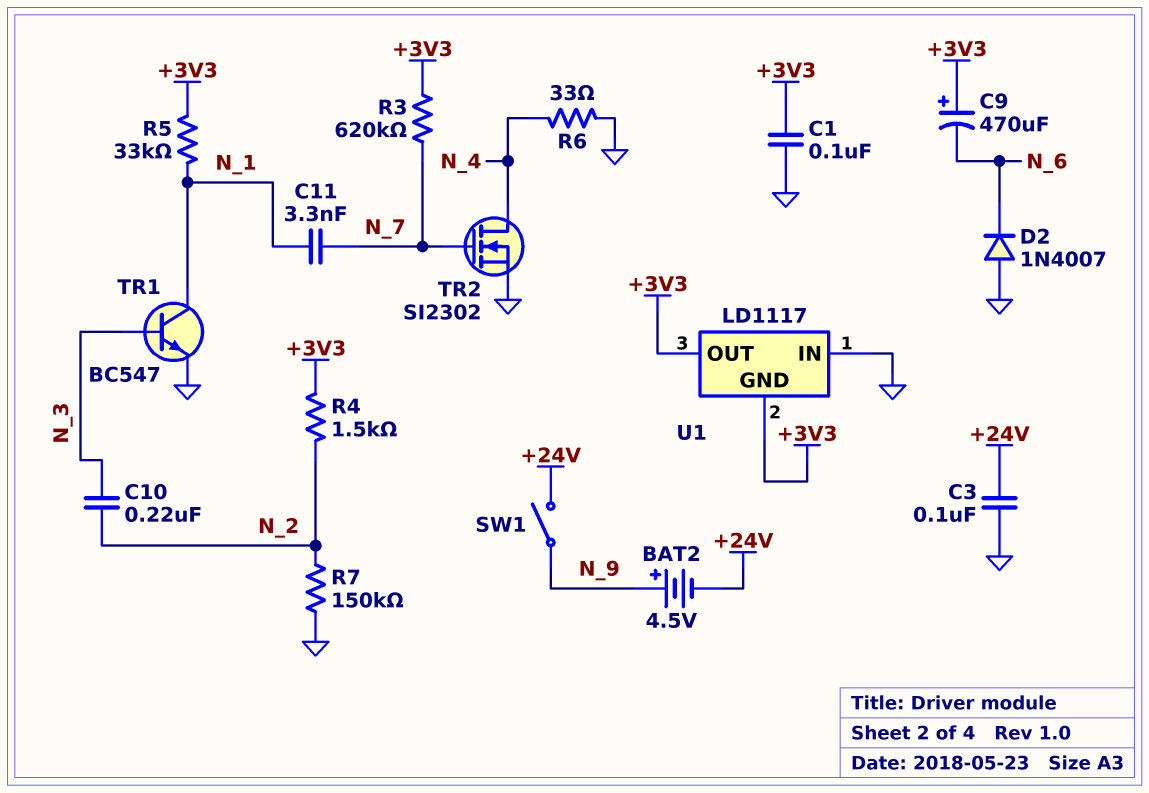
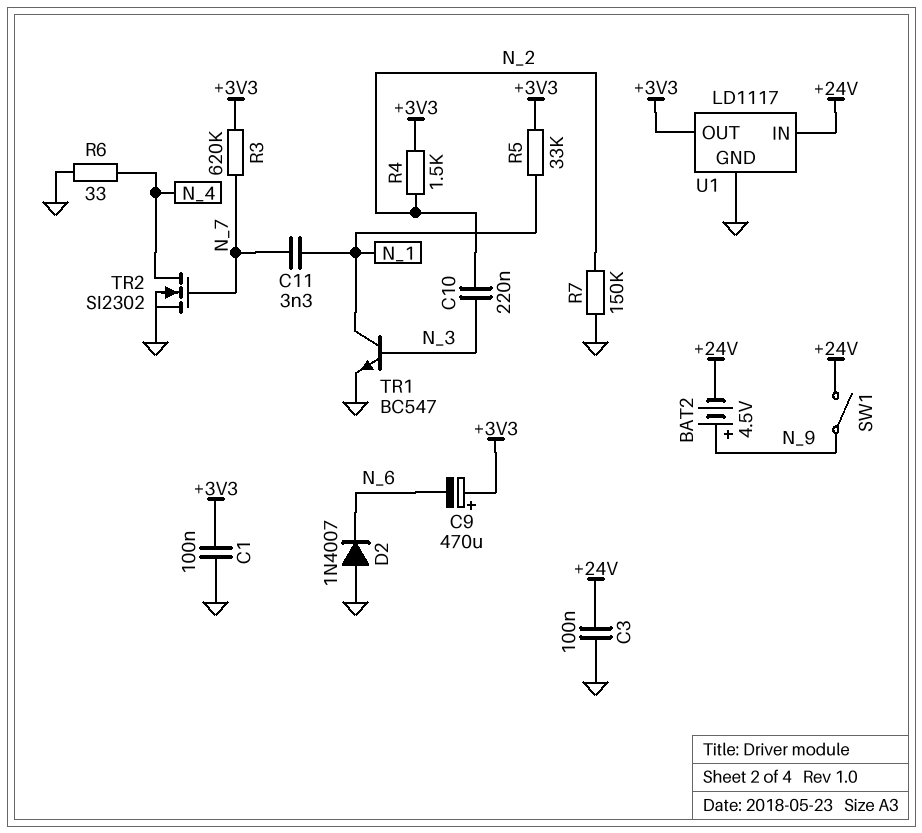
U1 pin GND: +3V3 -> GND
U1 pin IN: GND -> +24V

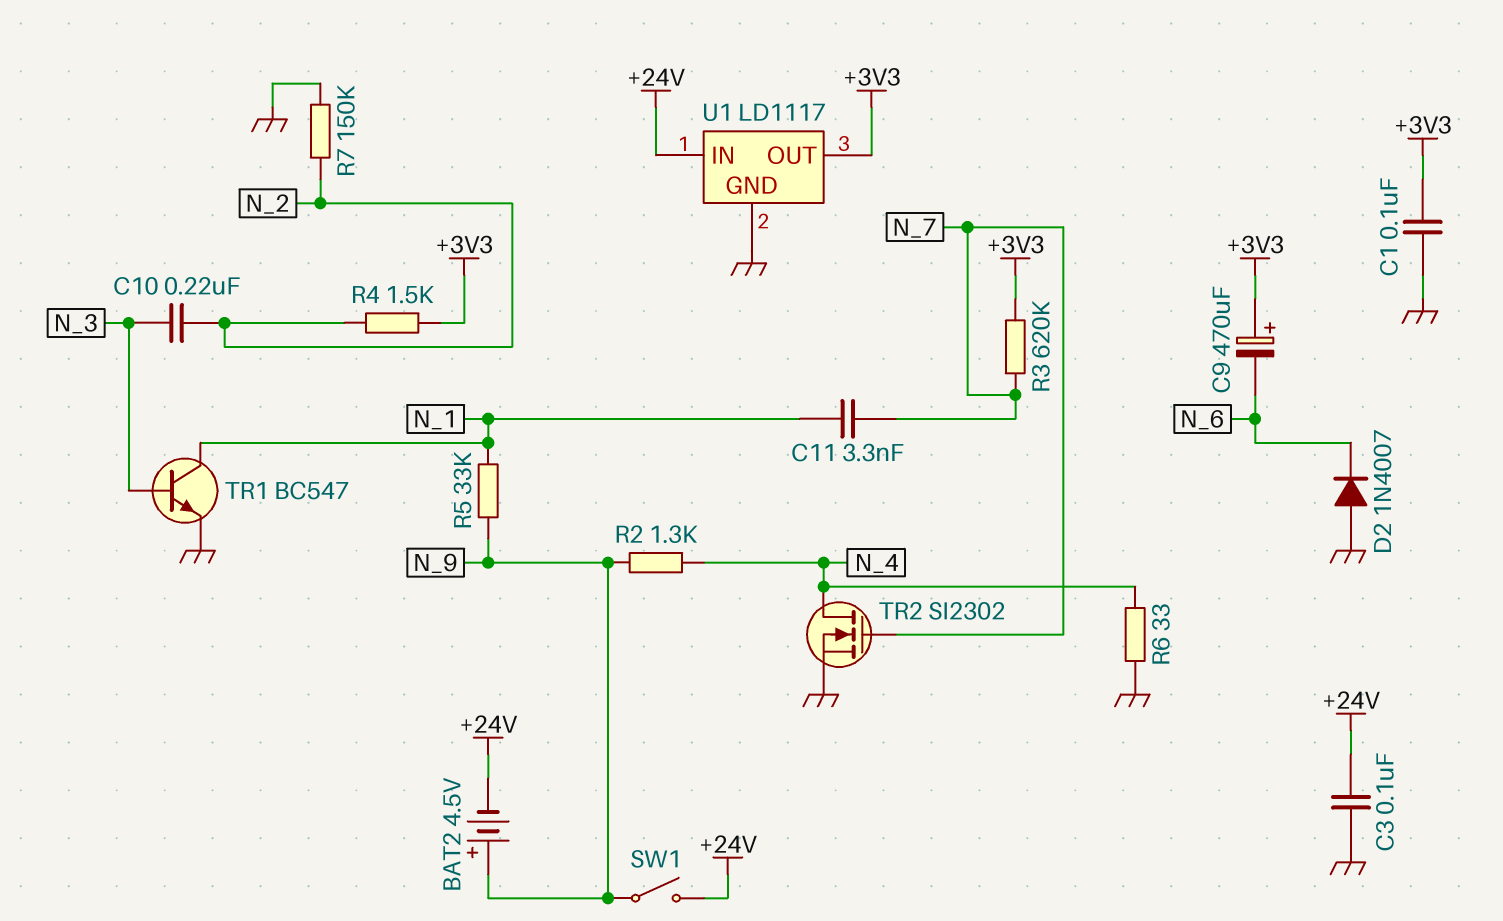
R2: none -> 1.3k (N_4, N_9)
R5: 33k (+3V3, N_1) -> 33k (N_1, N_9)

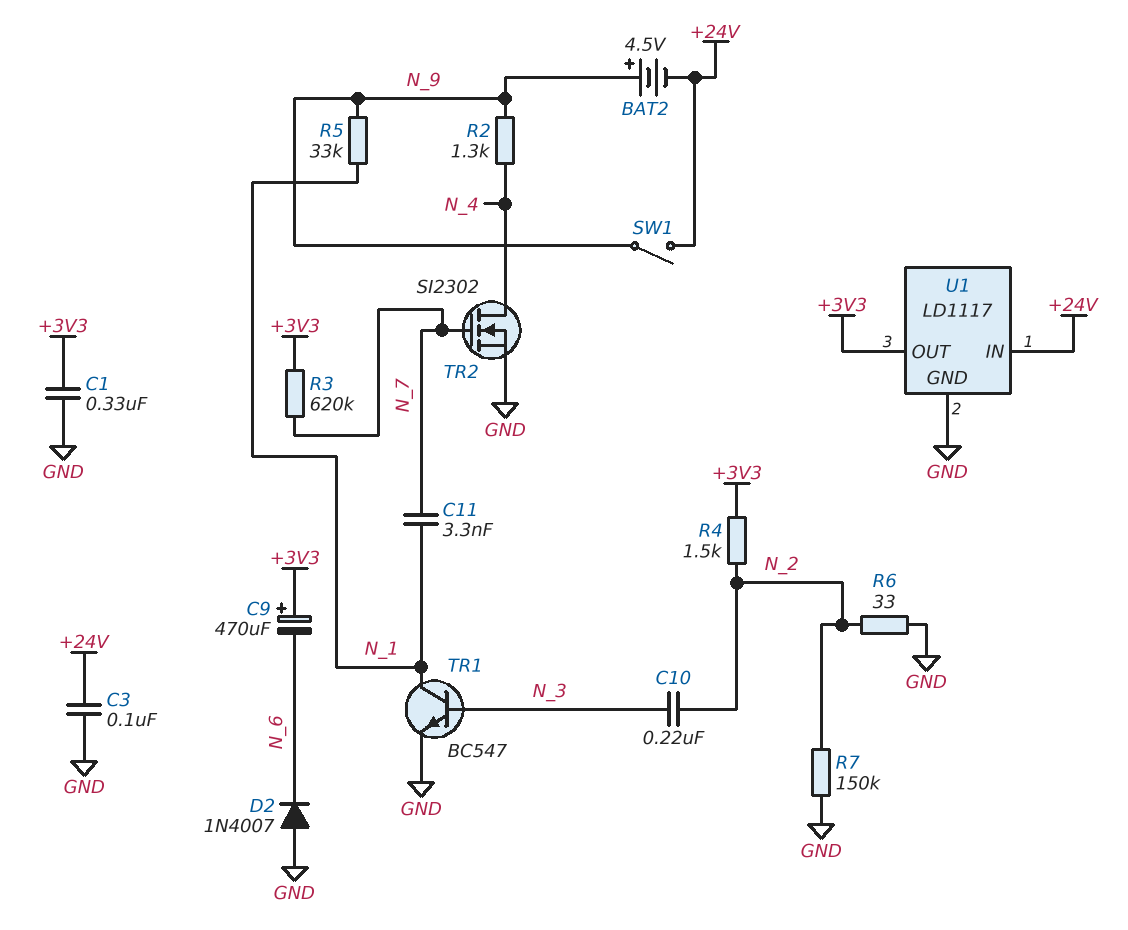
C1: 100nF (+3V3, GND) -> 330nF (+3V3, GND)
R6: 33 (GND, N_4) -> 33 (GND, N_2)

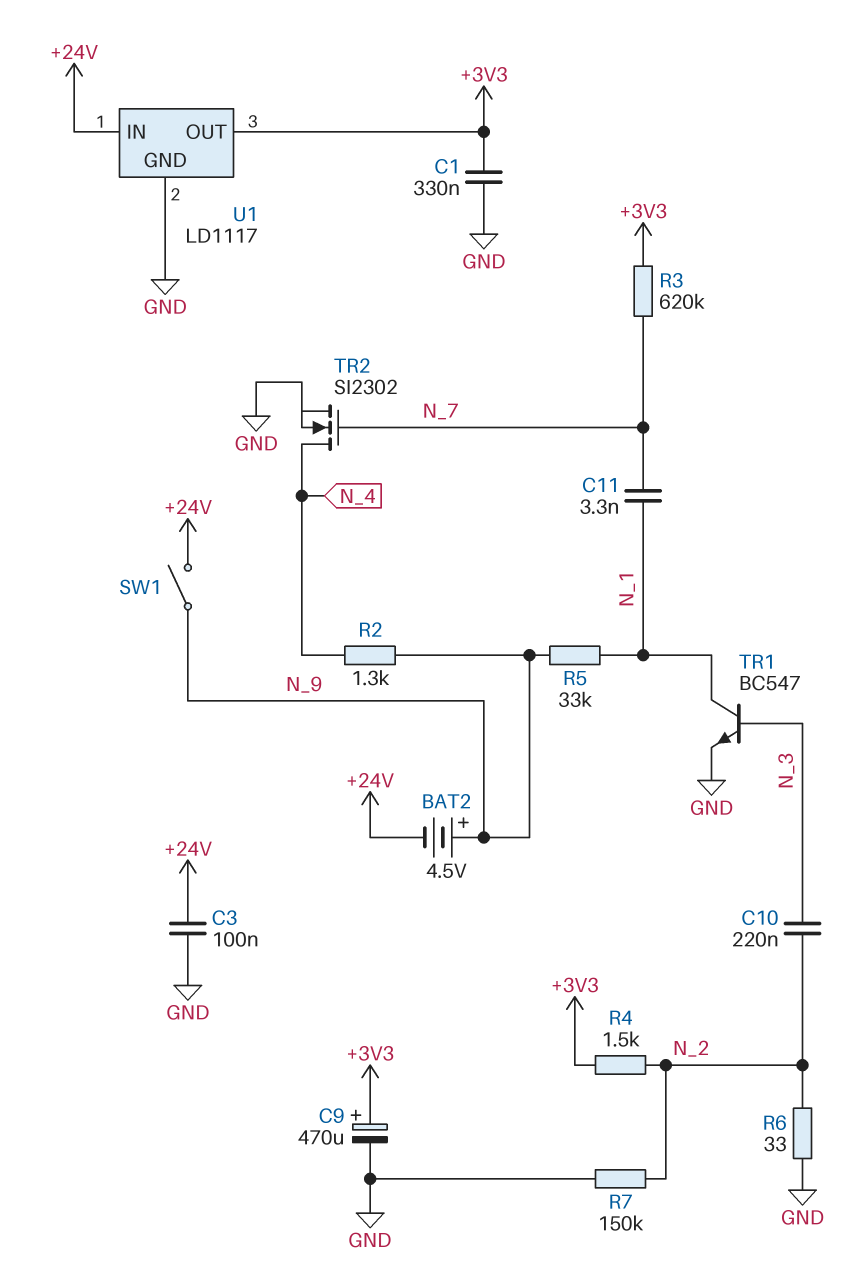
C9: 470uF (plus +3V3, minus N_6) -> 470uF (plus +3V3, minus GND)
D2: diode 1N4007 (A GND, K N_6) -> none

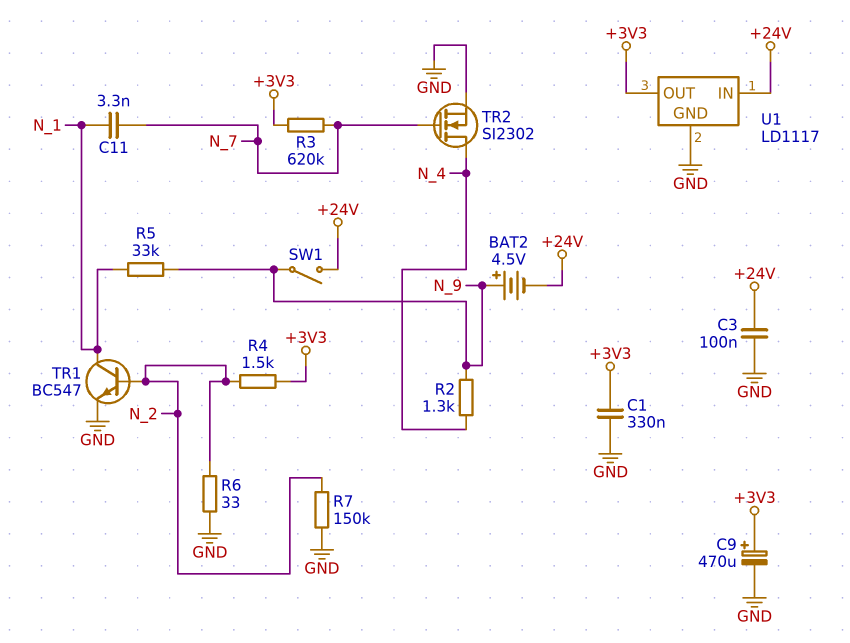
C10: 220nF (N_2, N_3) -> none
TR1: NPN BC547 (B N_3, C N_1, E GND) -> NPN BC547 (B N_2, C N_1, E GND)

